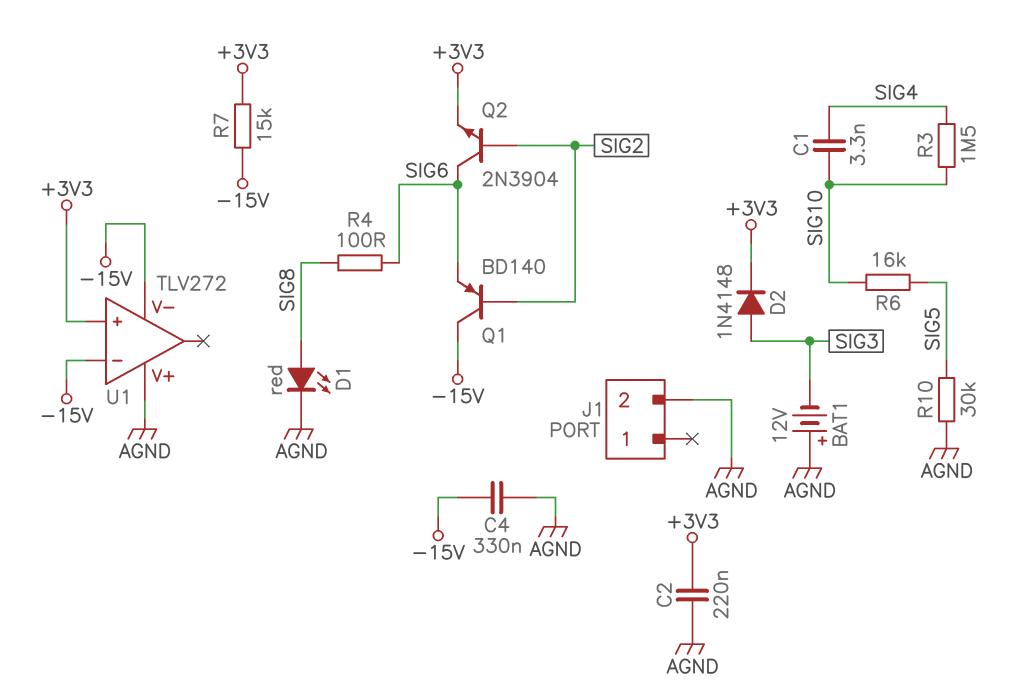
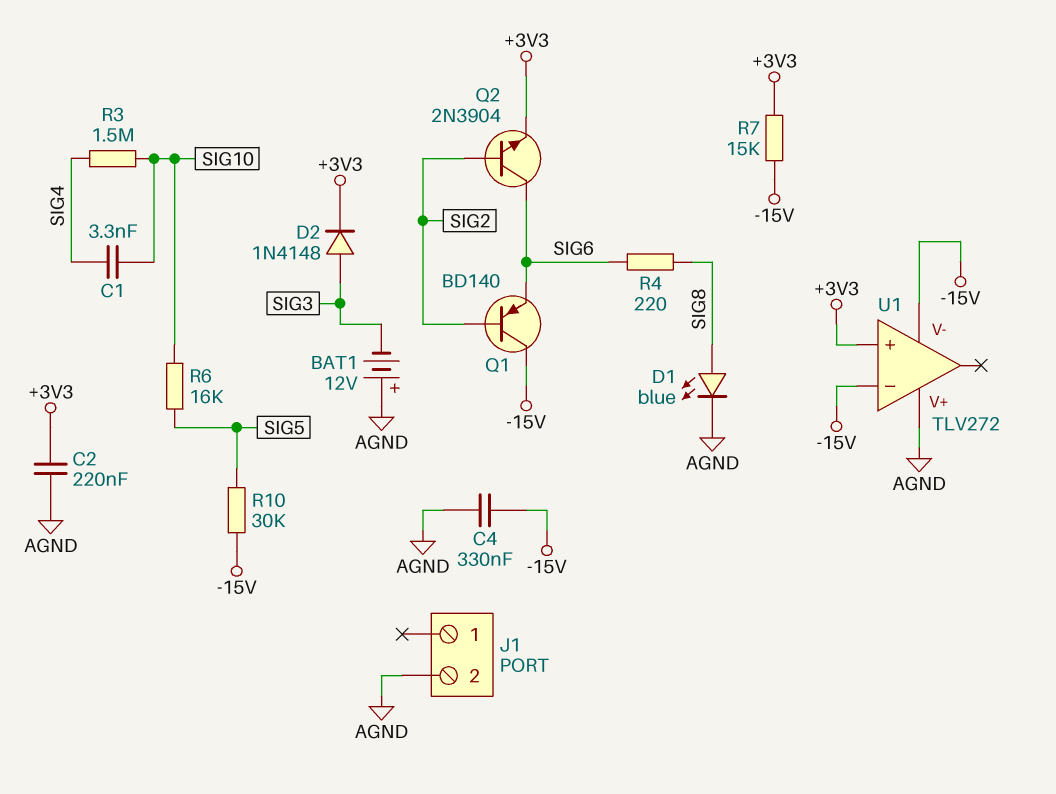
D1: LED red (A SIG8, K AGND) -> LED blue (A SIG8, K AGND)
R4: 100 (SIG6, SIG8) -> 220 (SIG6, SIG8)
R10: 30k (AGND, SIG5) -> 30k (-15V, SIG5)

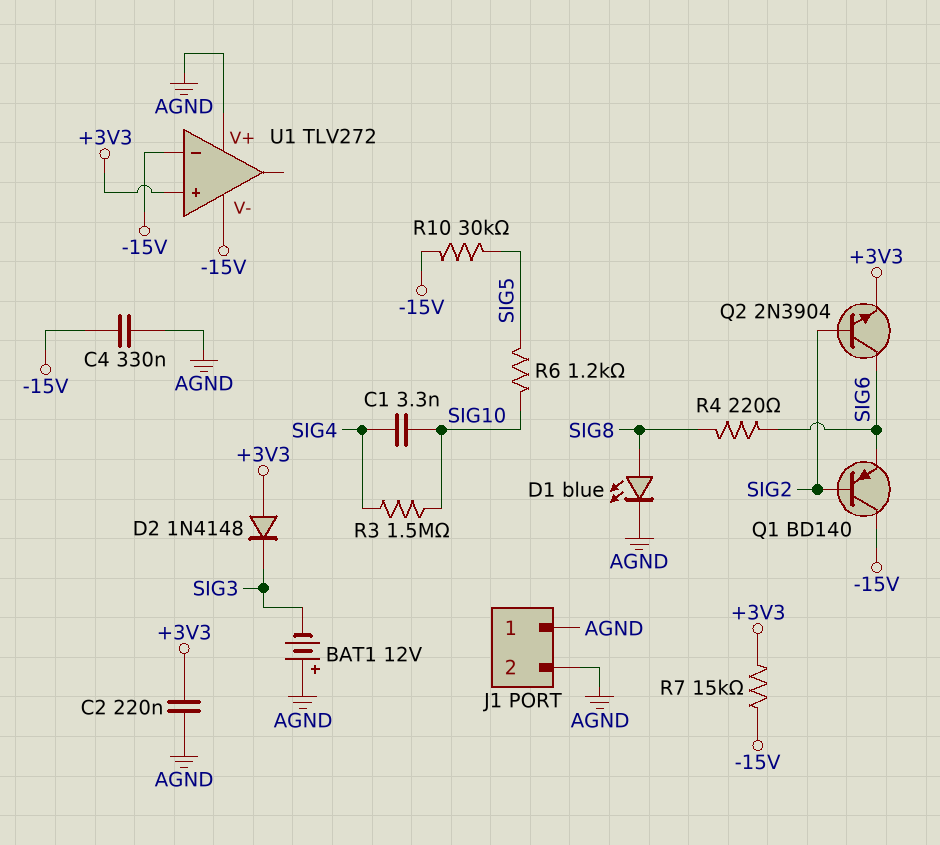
D2: diode 1N4148 (A SIG3, K +3V3) -> diode 1N4148 (A +3V3, K SIG3)
J1 pin 1: none -> AGND
R6: 16k (SIG5, SIG10) -> 1.2k (SIG5, SIG10)

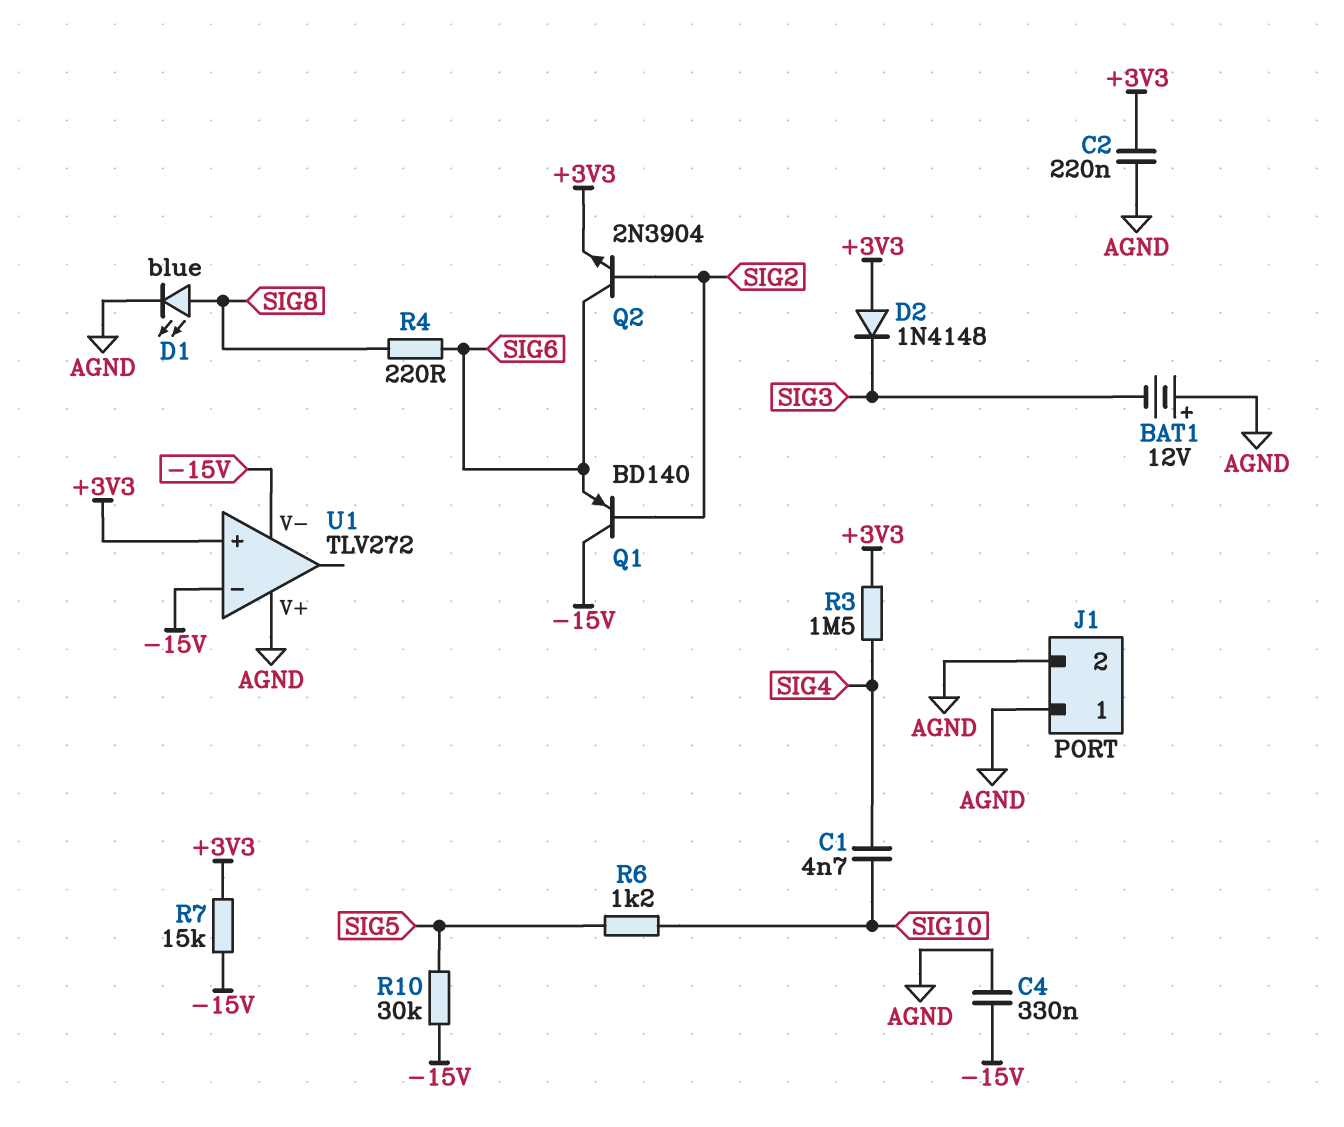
C1: 3.3nF (SIG4, SIG10) -> 4.7nF (SIG4, SIG10)
R3: 1.5M (SIG4, SIG10) -> 1.5M (+3V3, SIG4)

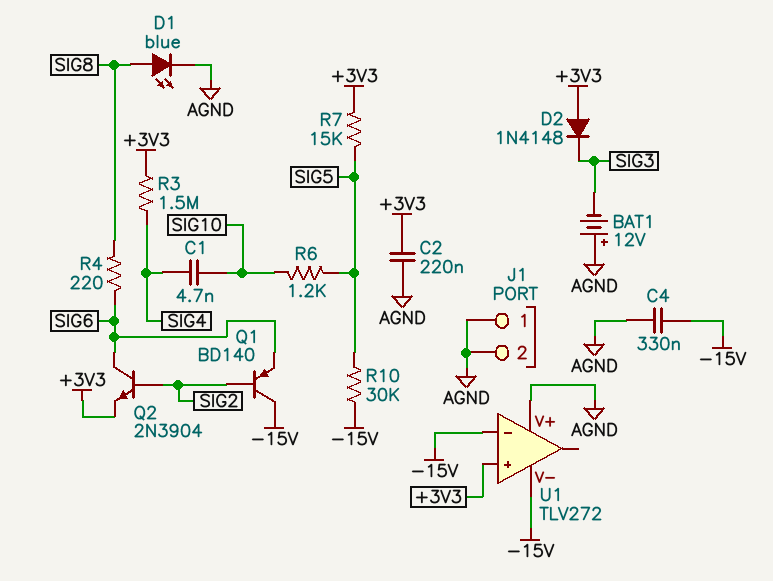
R7: 15k (+3V3, -15V) -> 15k (+3V3, SIG5)

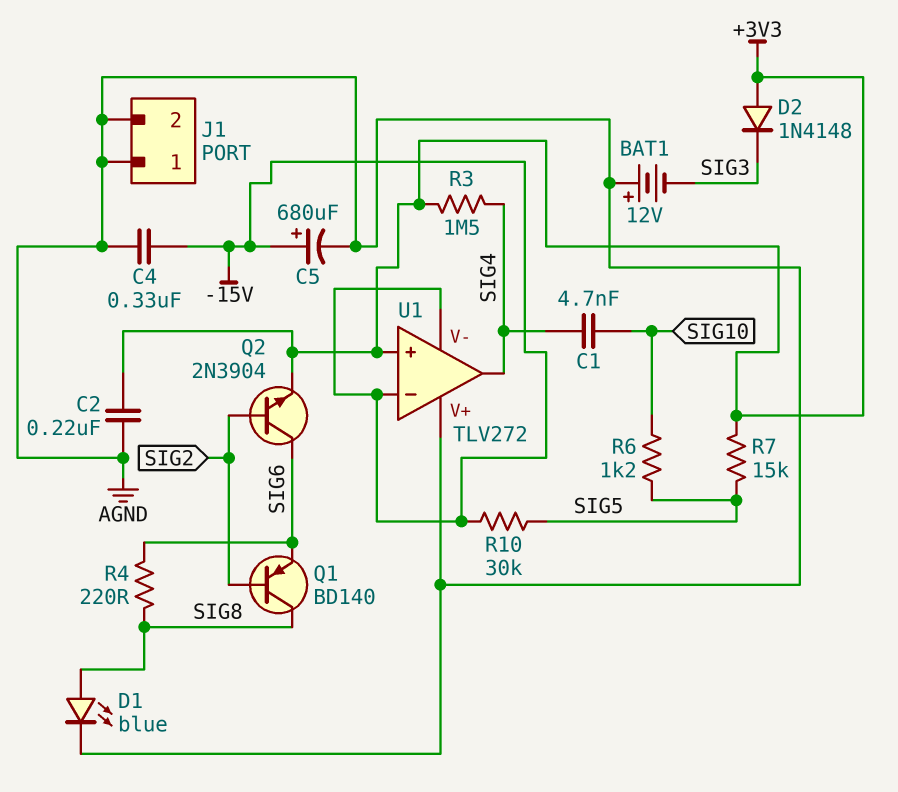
C5: none -> 680uF (plus -15V, minus AGND)
Q1: PNP BD140 (B SIG2, C -15V, E SIG6) -> PNP BD140 (B SIG2, C SIG8, E SIG6)
U1 pin out: none -> SIG4

